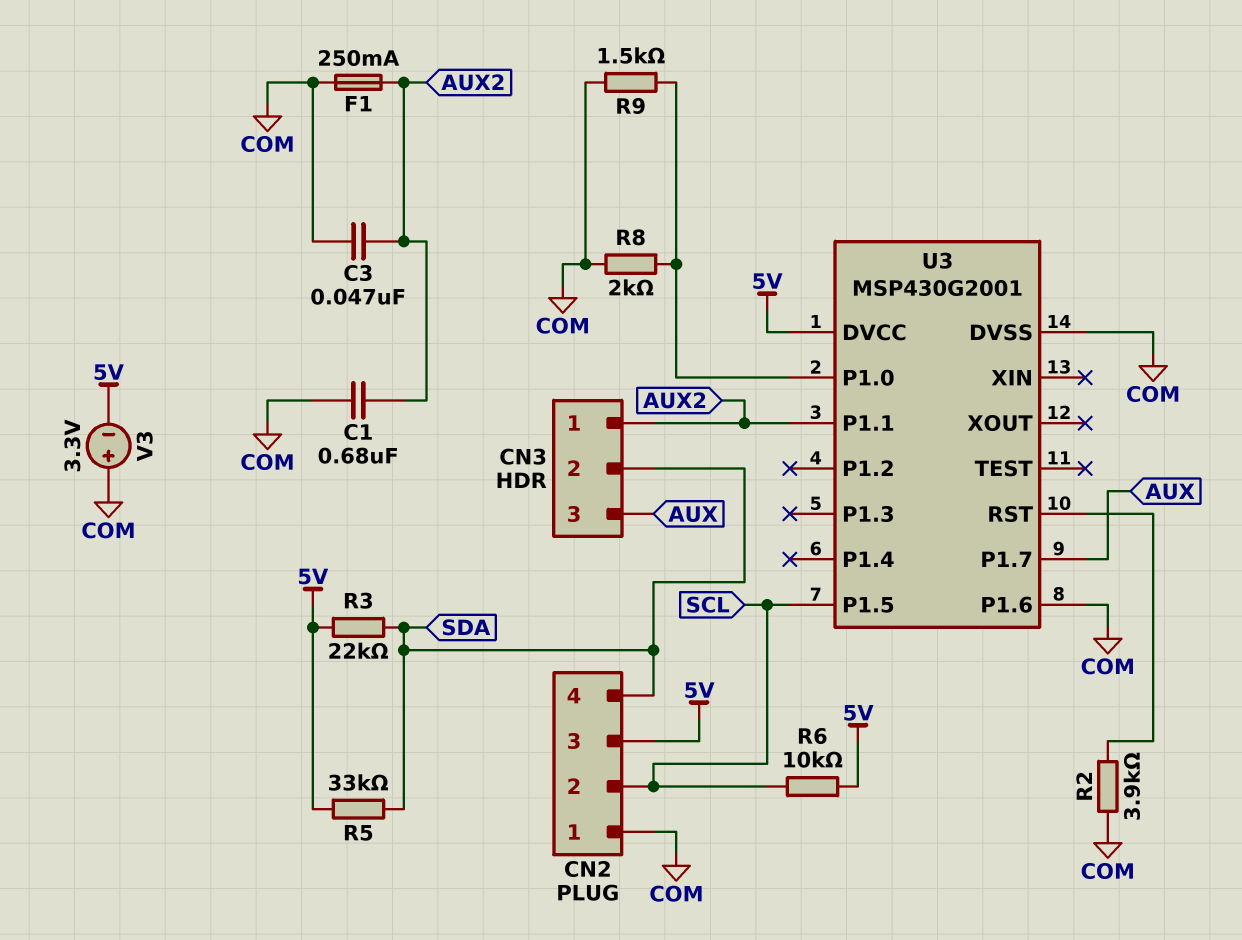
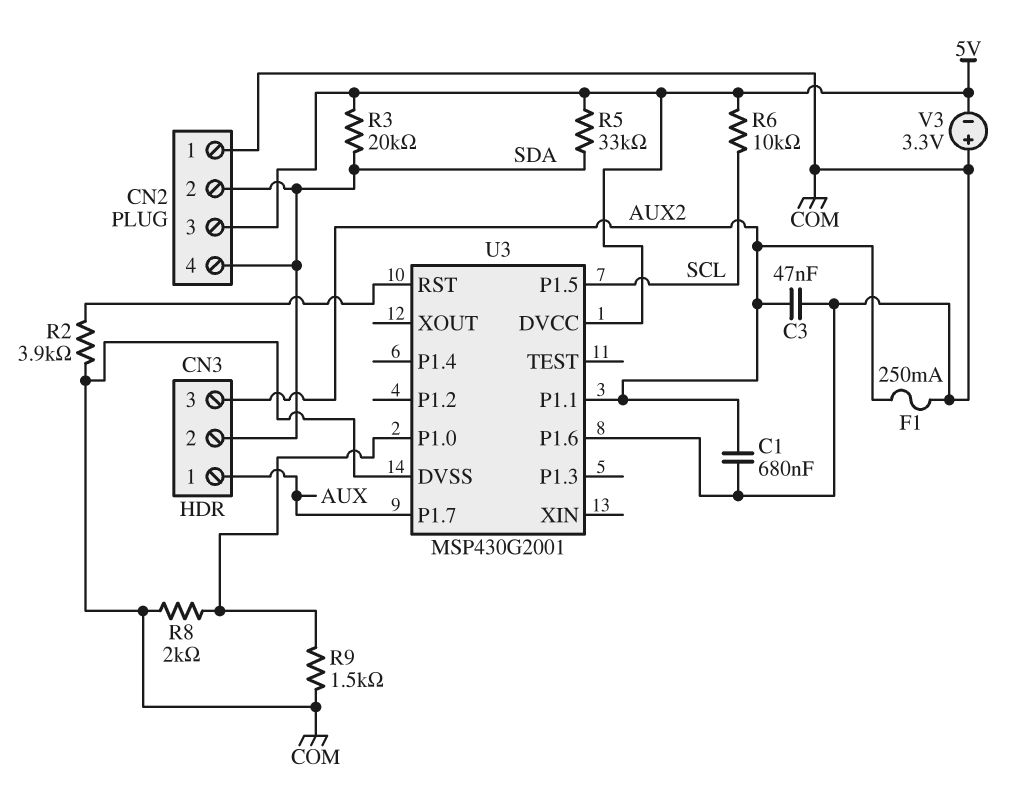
CN2 pin 2: SCL -> SDA
CN3 pin 1: AUX2 -> AUX
CN3 pin 3: AUX -> AUX2
R3: 22k (5V, SDA) -> 20k (5V, SDA)

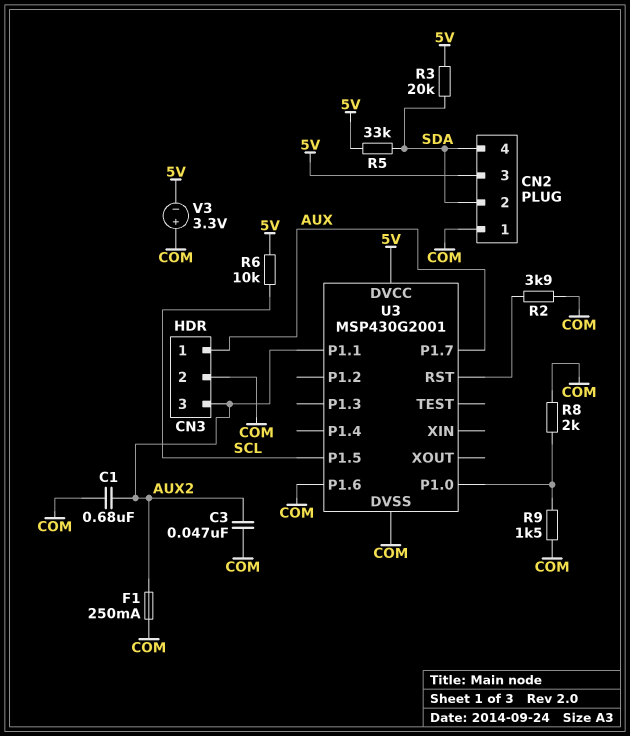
CN3 pin 2: SDA -> COM

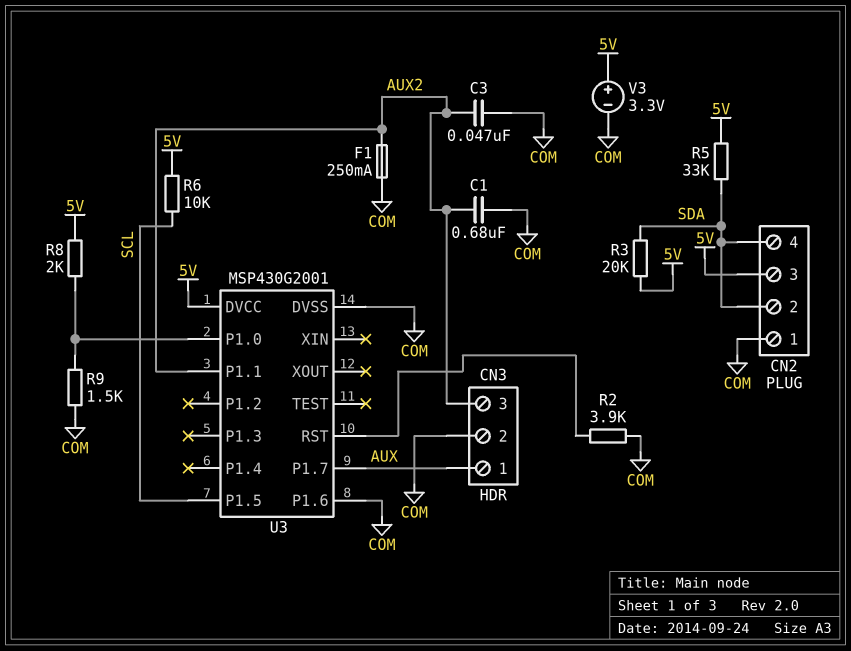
R8: 2k (COM, U3/P1.0) -> 2k (5V, U3/P1.0)
V3: 3.3V (plus COM, minus 5V) -> 3.3V (plus 5V, minus COM)

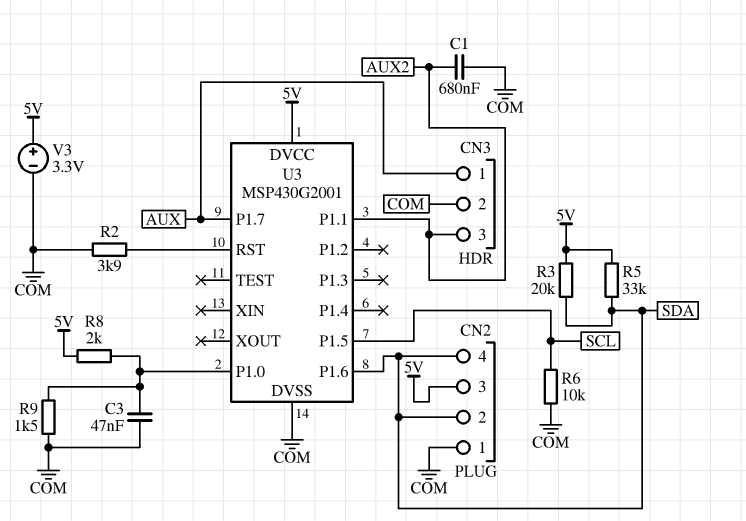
C3: 47nF (AUX2, COM) -> 47nF (COM, U3/P1.0)
F1: 250mA (AUX2, COM) -> none
R6: 10k (5V, SCL) -> 10k (COM, SCL)
U3 pin P1.6: COM -> SDA

